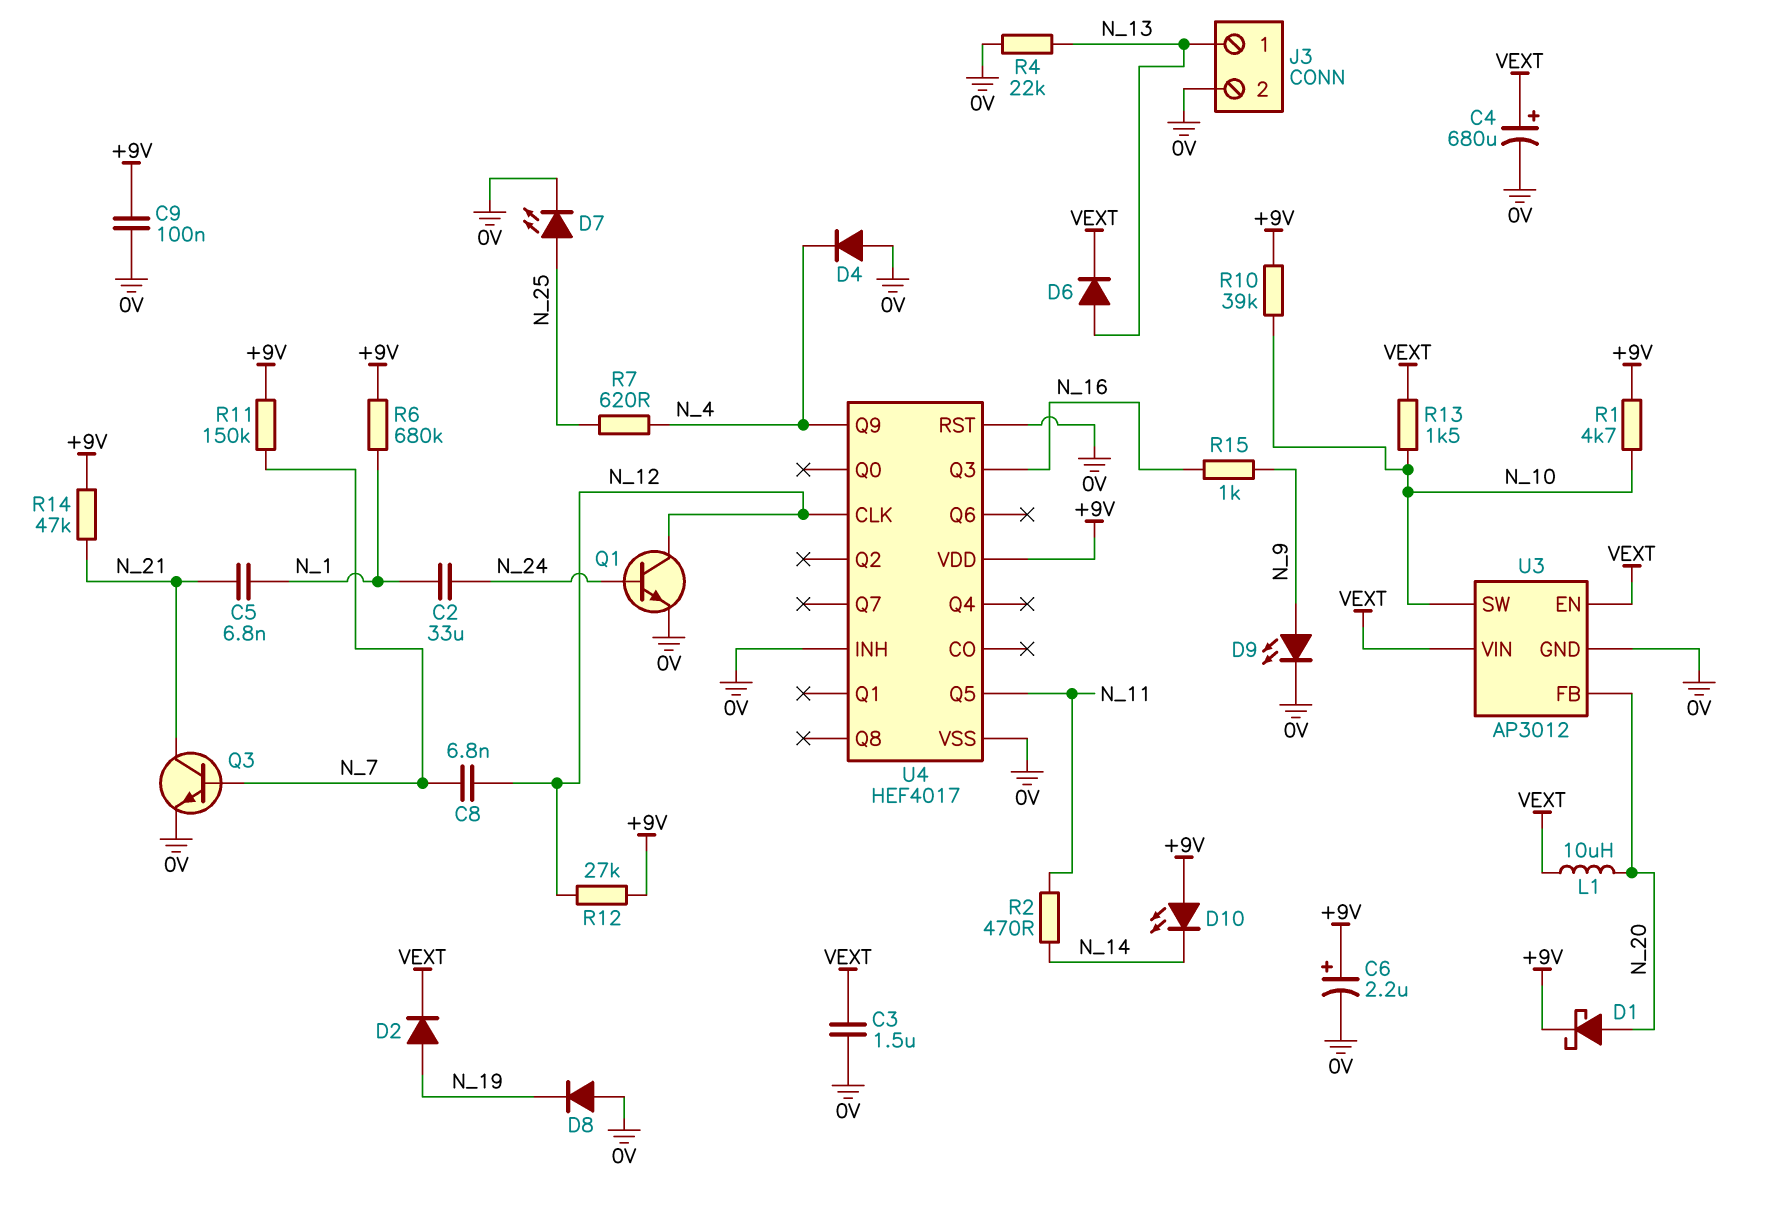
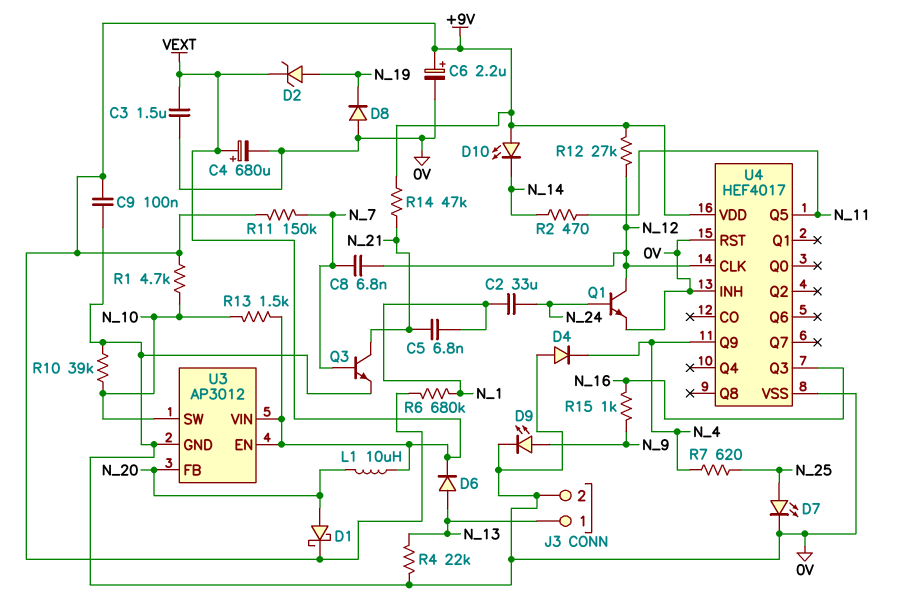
D2: diode (A N_19, K VEXT) -> zener (A N_19, K VEXT)
R10: 39k (+9V, N_10) -> 39k (0V, N_10)

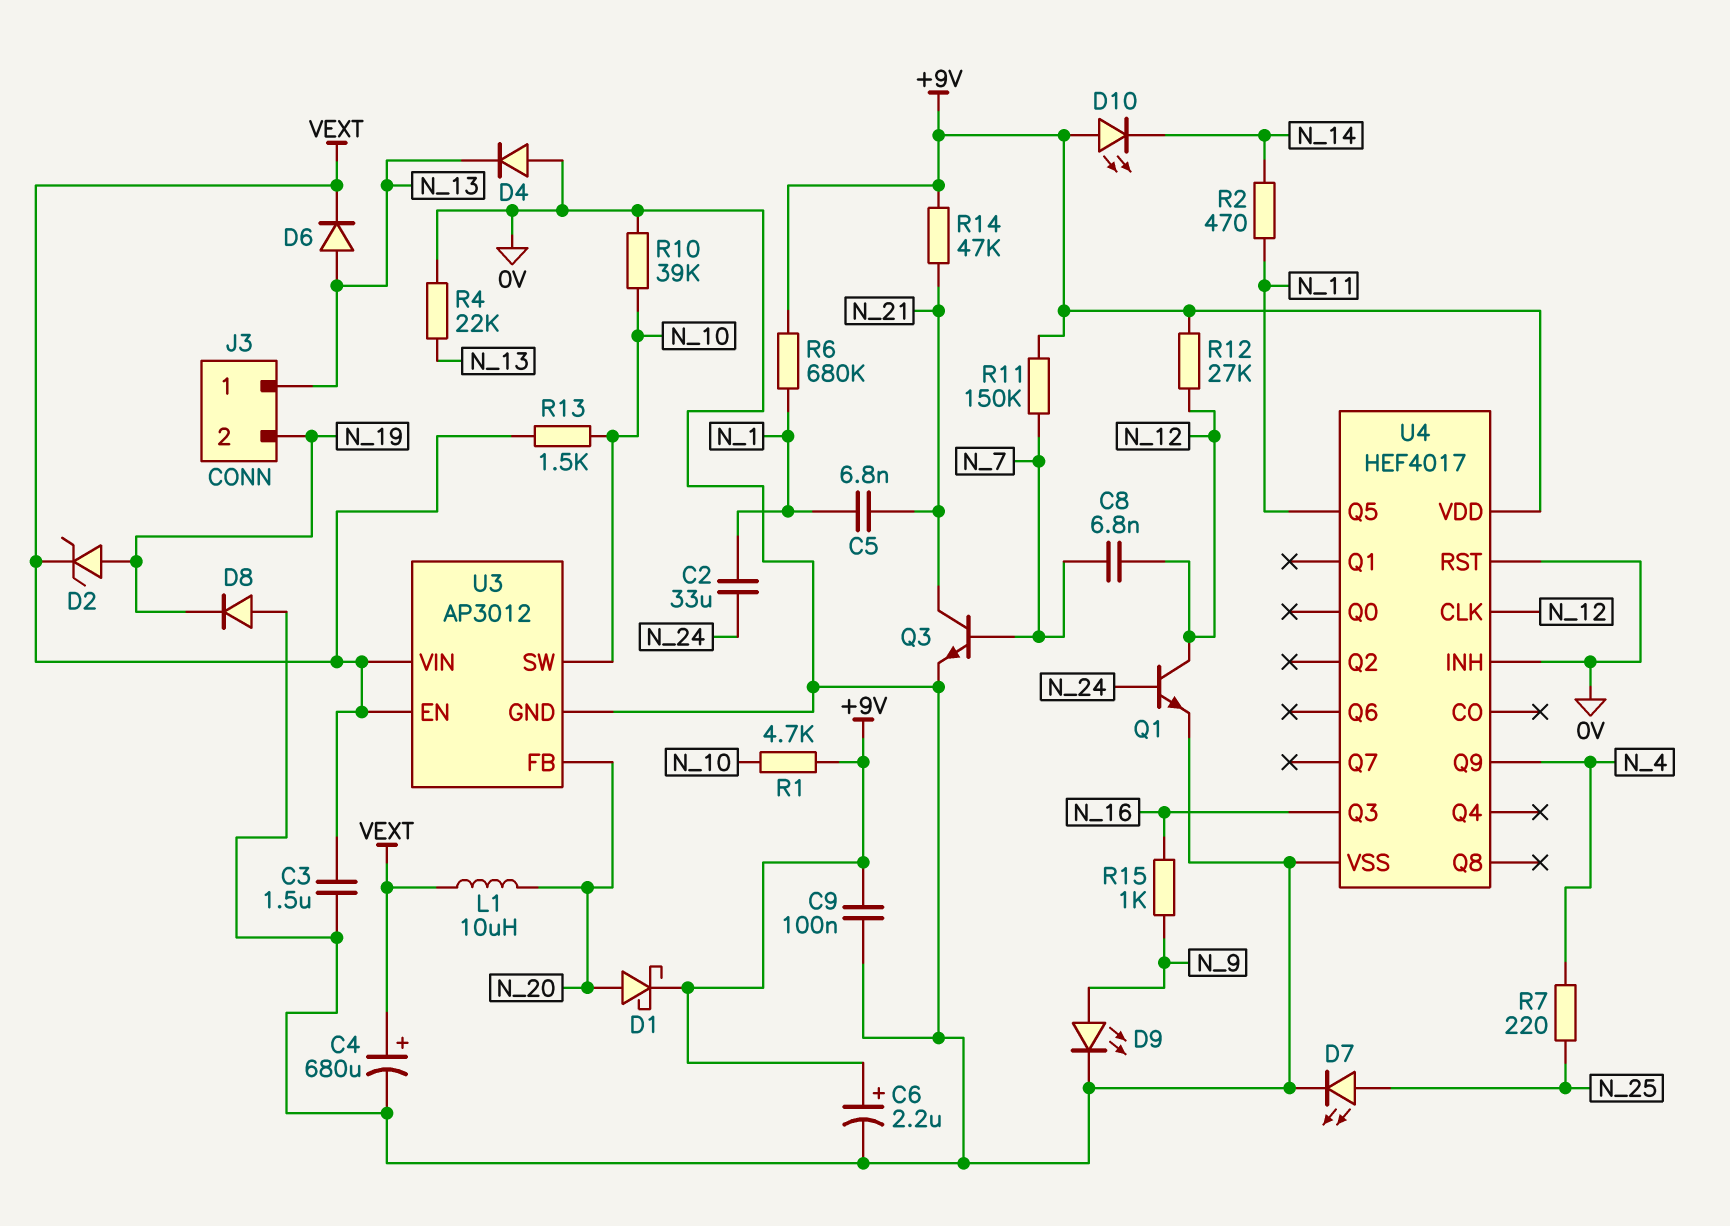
D4: diode (A 0V, K N_4) -> diode (A 0V, K N_13)
J3 pin 2: 0V -> N_19
R7: 620 (N_4, N_25) -> 220 (N_4, N_25)

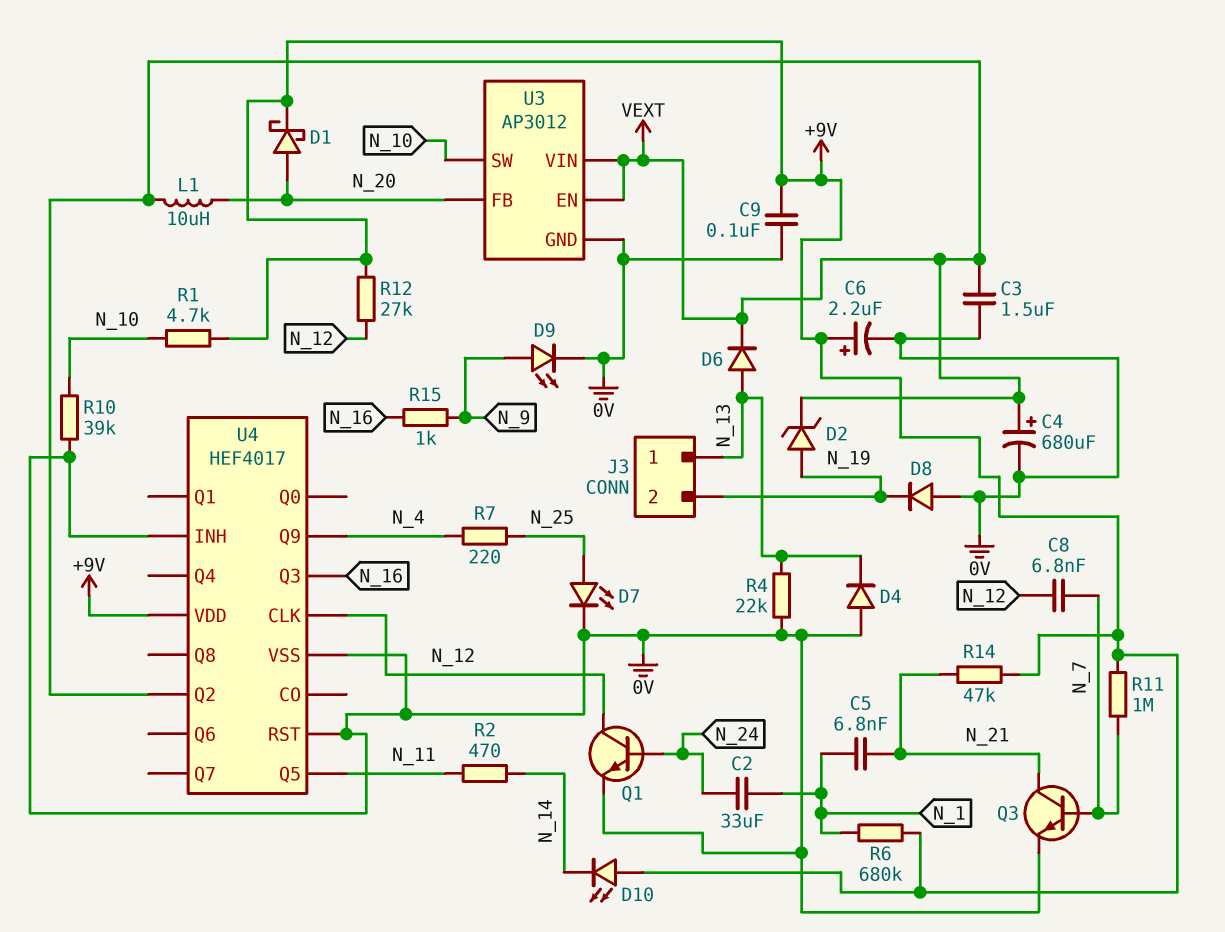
R11: 150k (+9V, N_7) -> 1M (+9V, N_7)
R13: 1.5k (N_10, VEXT) -> none
U4 pin Q2: none -> VEXT

